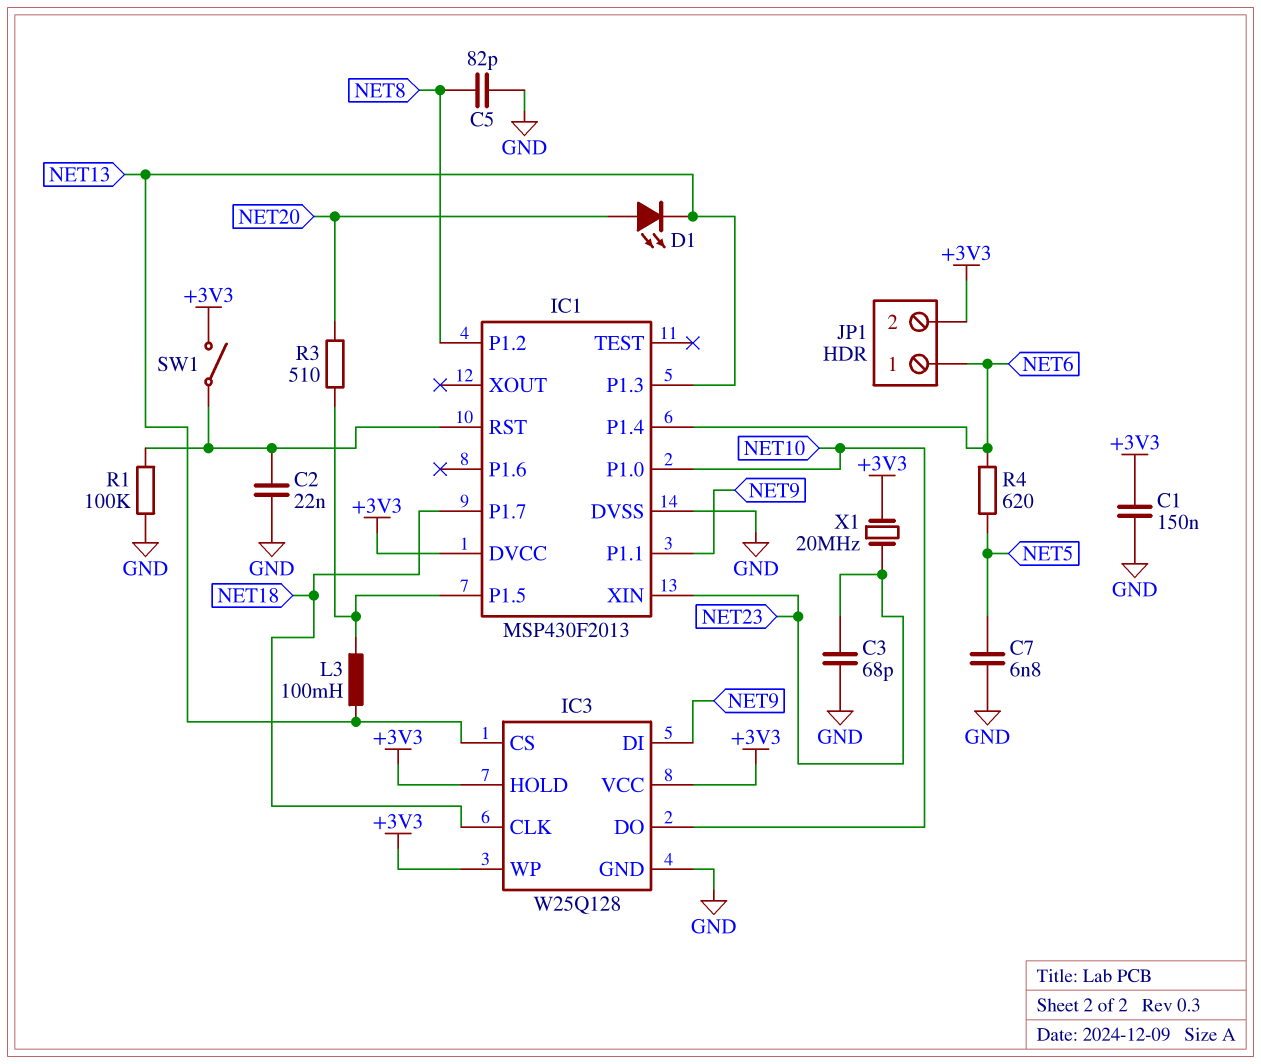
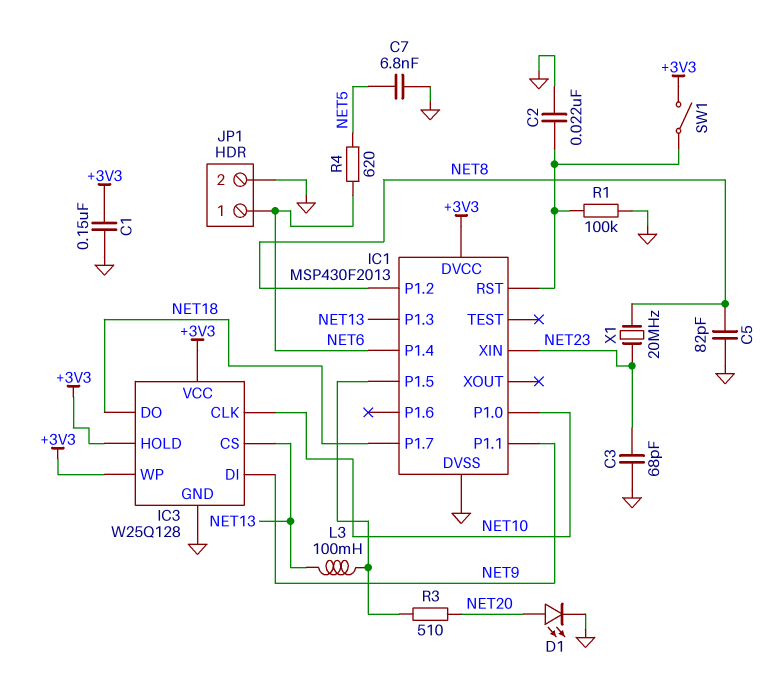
D1: LED (A NET20, K NET13) -> LED (A NET20, K GND)
IC3 pin CLK: NET18 -> NET10
IC3 pin DO: NET10 -> NET18
JP1 pin 2: +3V3 -> GND
X1: 20MHz (+3V3, NET23) -> 20MHz (NET8, NET23)

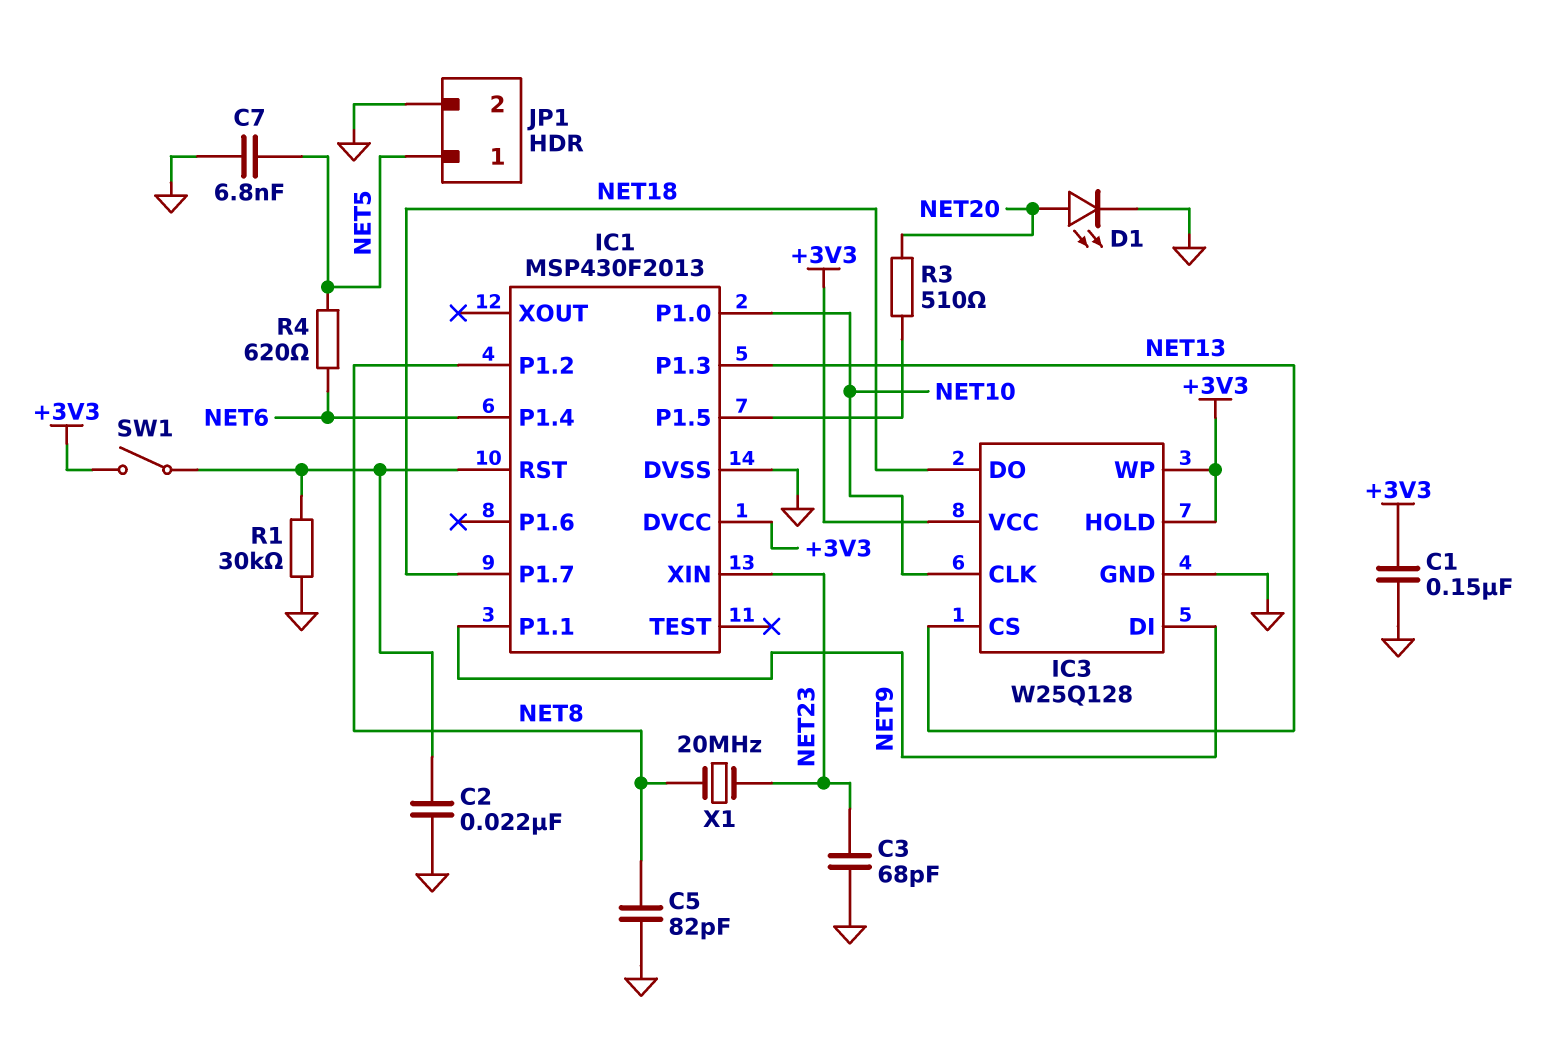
JP1 pin 1: NET6 -> NET5
L3: 100mH (IC1/P1.5, NET13) -> none
R1: 100k (GND, IC1/RST) -> 30k (GND, IC1/RST)

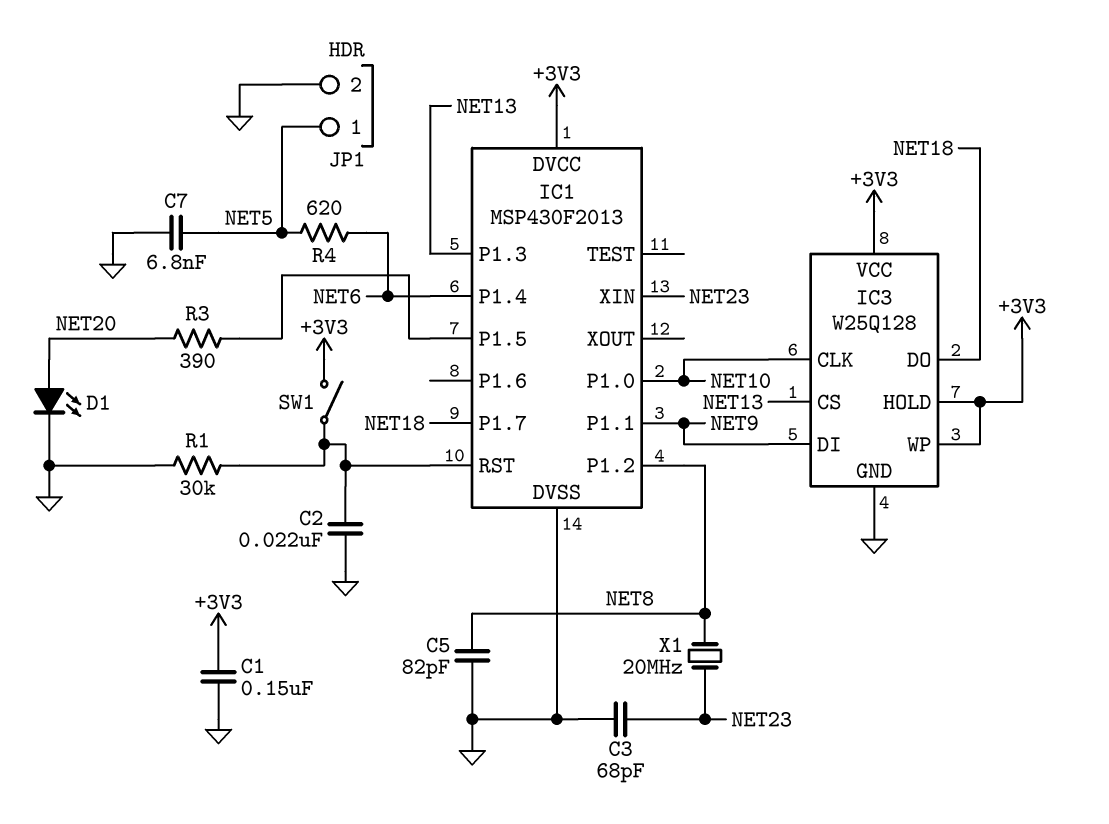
R3: 510 (IC1/P1.5, NET20) -> 390 (IC1/P1.5, NET20)

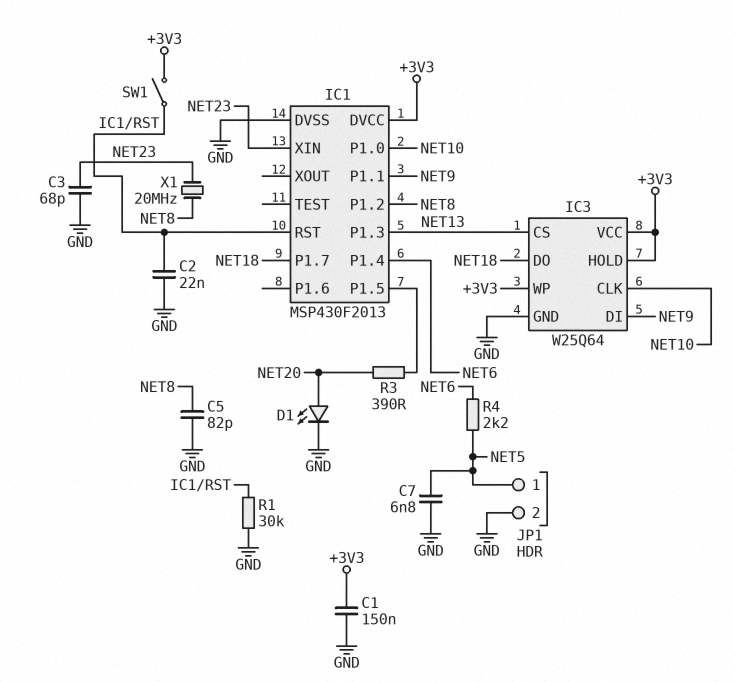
IC3: W25Q128 -> W25Q64
R4: 620 (NET5, NET6) -> 2.2k (NET5, NET6)

